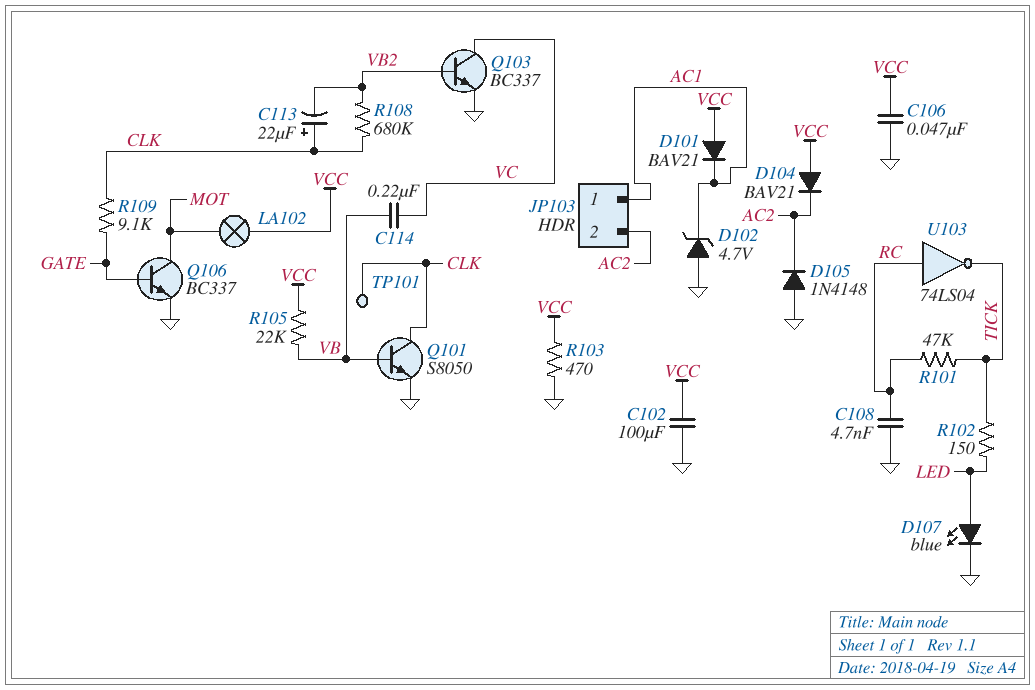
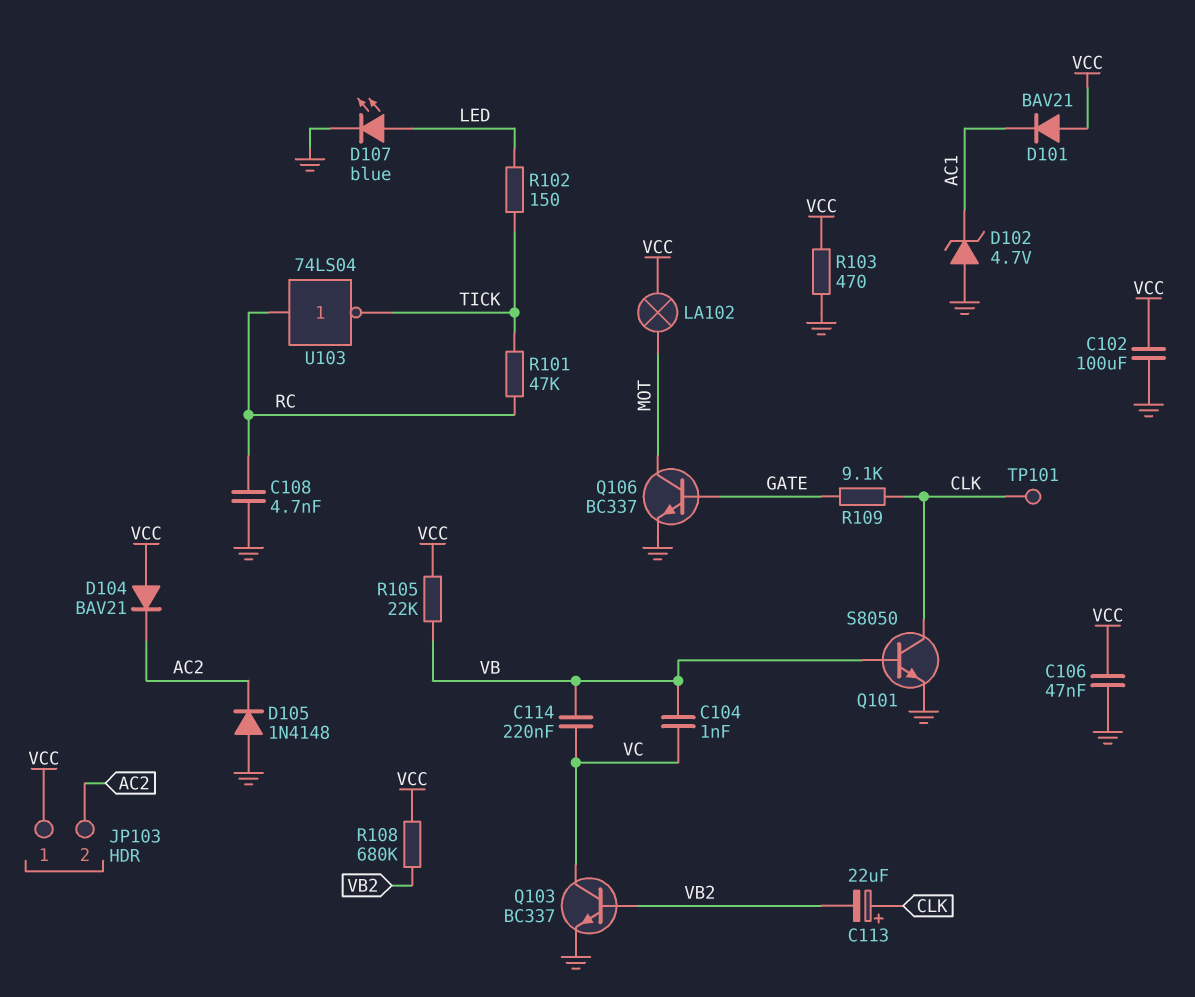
C104: none -> 1nF (VB, VC)
JP103 pin 1: AC1 -> VCC
R108: 680k (CLK, VB2) -> 680k (VB2, VCC)

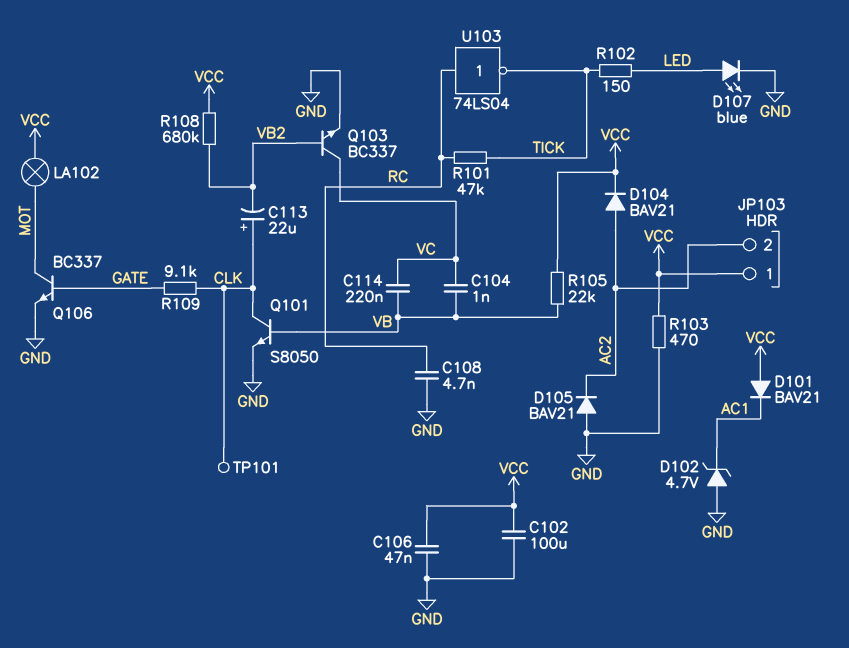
D104: diode BAV21 (A VCC, K AC2) -> diode BAV21 (A AC2, K VCC)
D105: diode 1N4148 (A GND, K AC2) -> diode BAV21 (A GND, K AC2)

